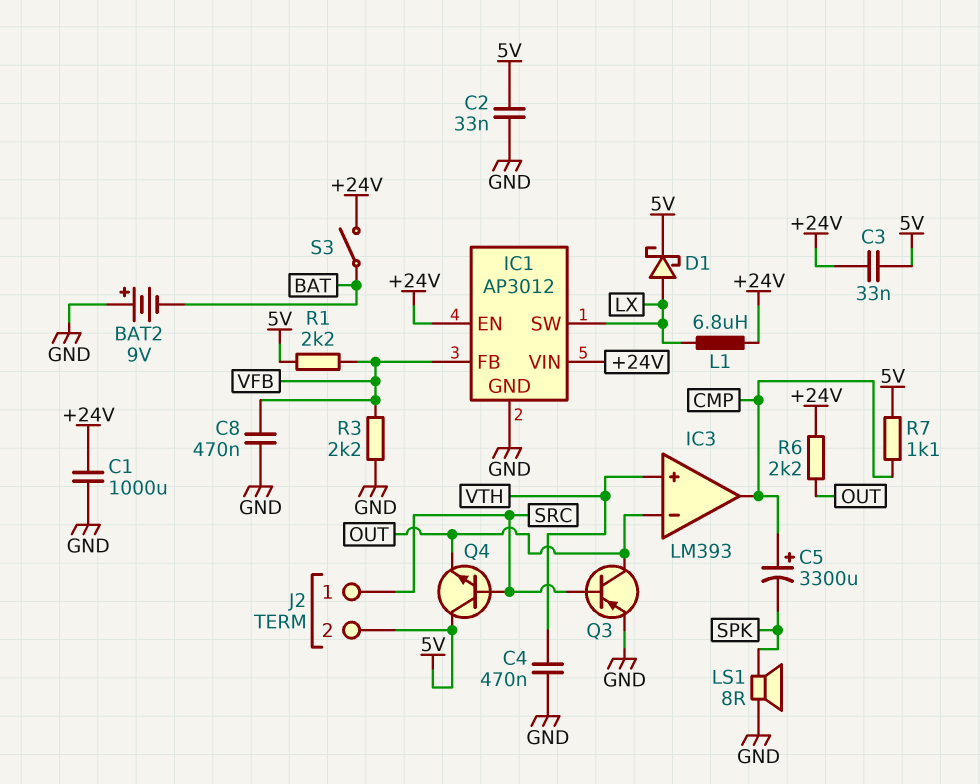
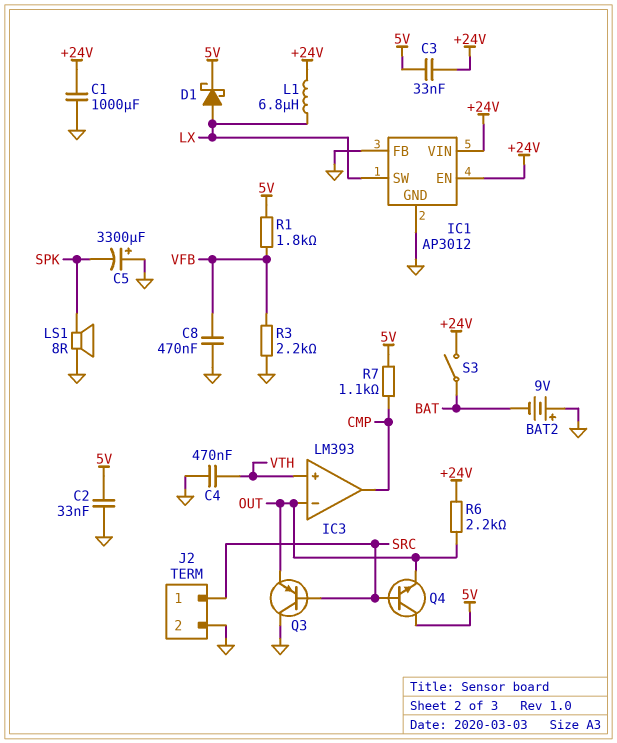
C5: 3300uF (plus CMP, minus SPK) -> 3300uF (plus GND, minus SPK)
IC1 pin FB: VFB -> GND
J2 pin 2: 5V -> GND
Q3: PNP (B SRC, C OUT, E GND) -> PNP (B SRC, C GND, E OUT)
R1: 2.2k (5V, VFB) -> 1.8k (5V, VFB)

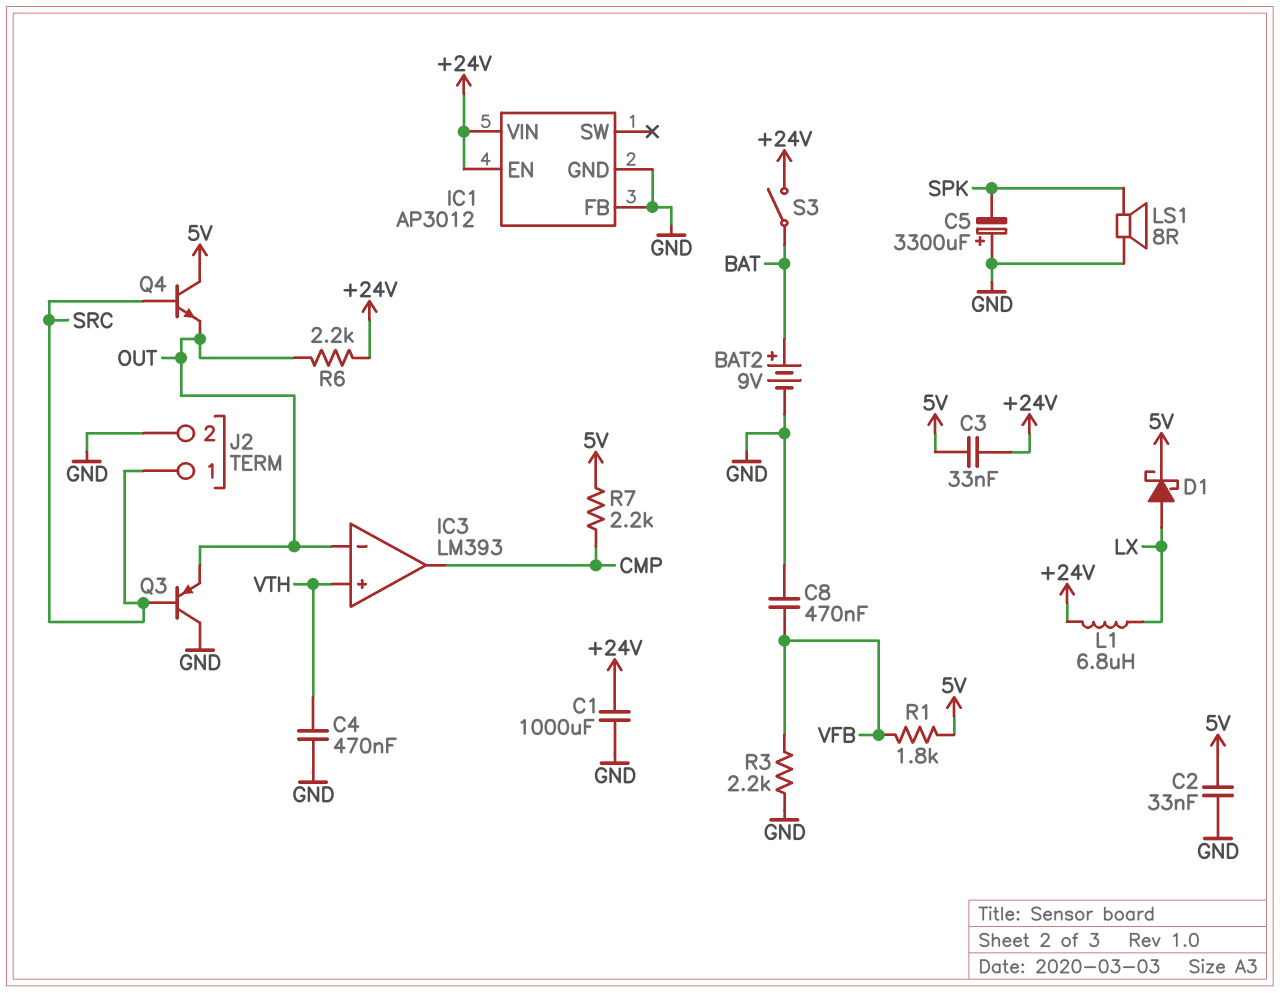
BAT2: 9V (plus GND, minus BAT) -> 9V (plus BAT, minus GND)
IC1 pin SW: LX -> none
R7: 1.1k (5V, CMP) -> 2.2k (5V, CMP)

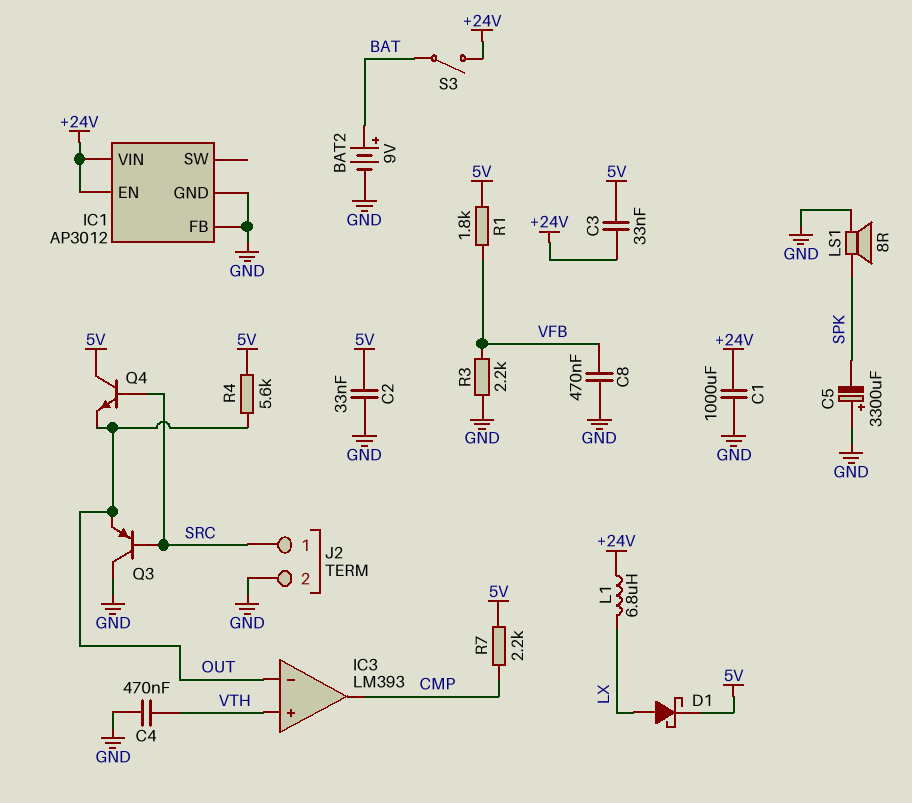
R4: none -> 5.6k (5V, OUT)
R6: 2.2k (+24V, OUT) -> none

